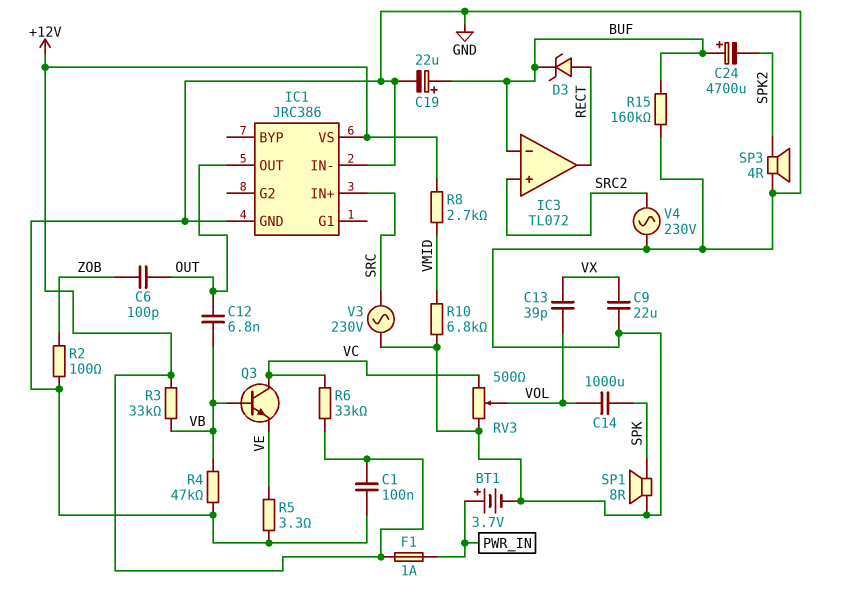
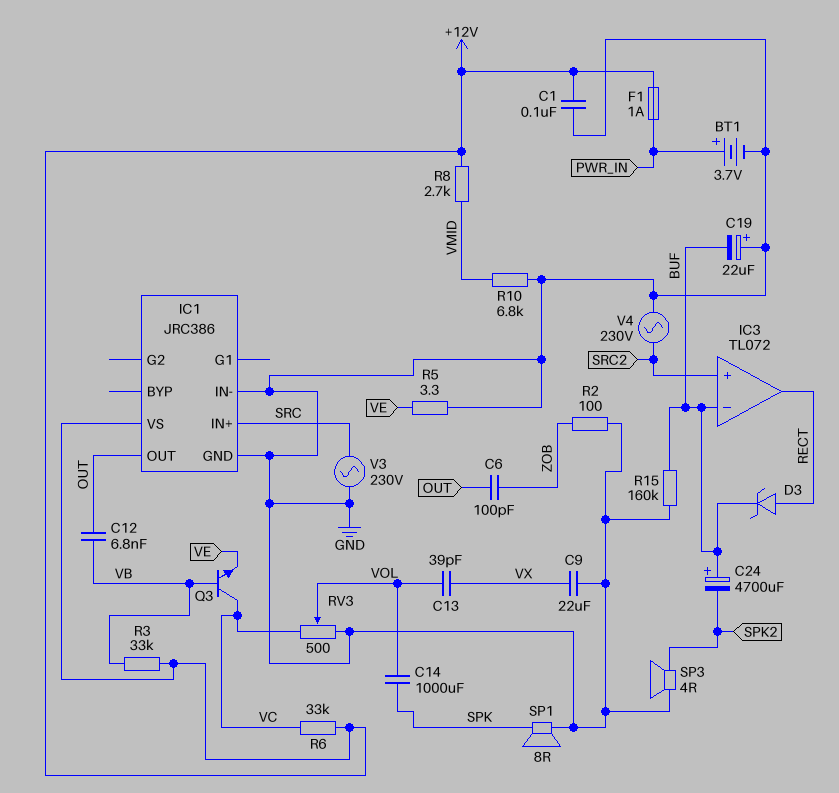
C19: 22uF (plus BUF, minus GND) -> 22uF (plus GND, minus BUF)
R4: 47k (GND, VB) -> none

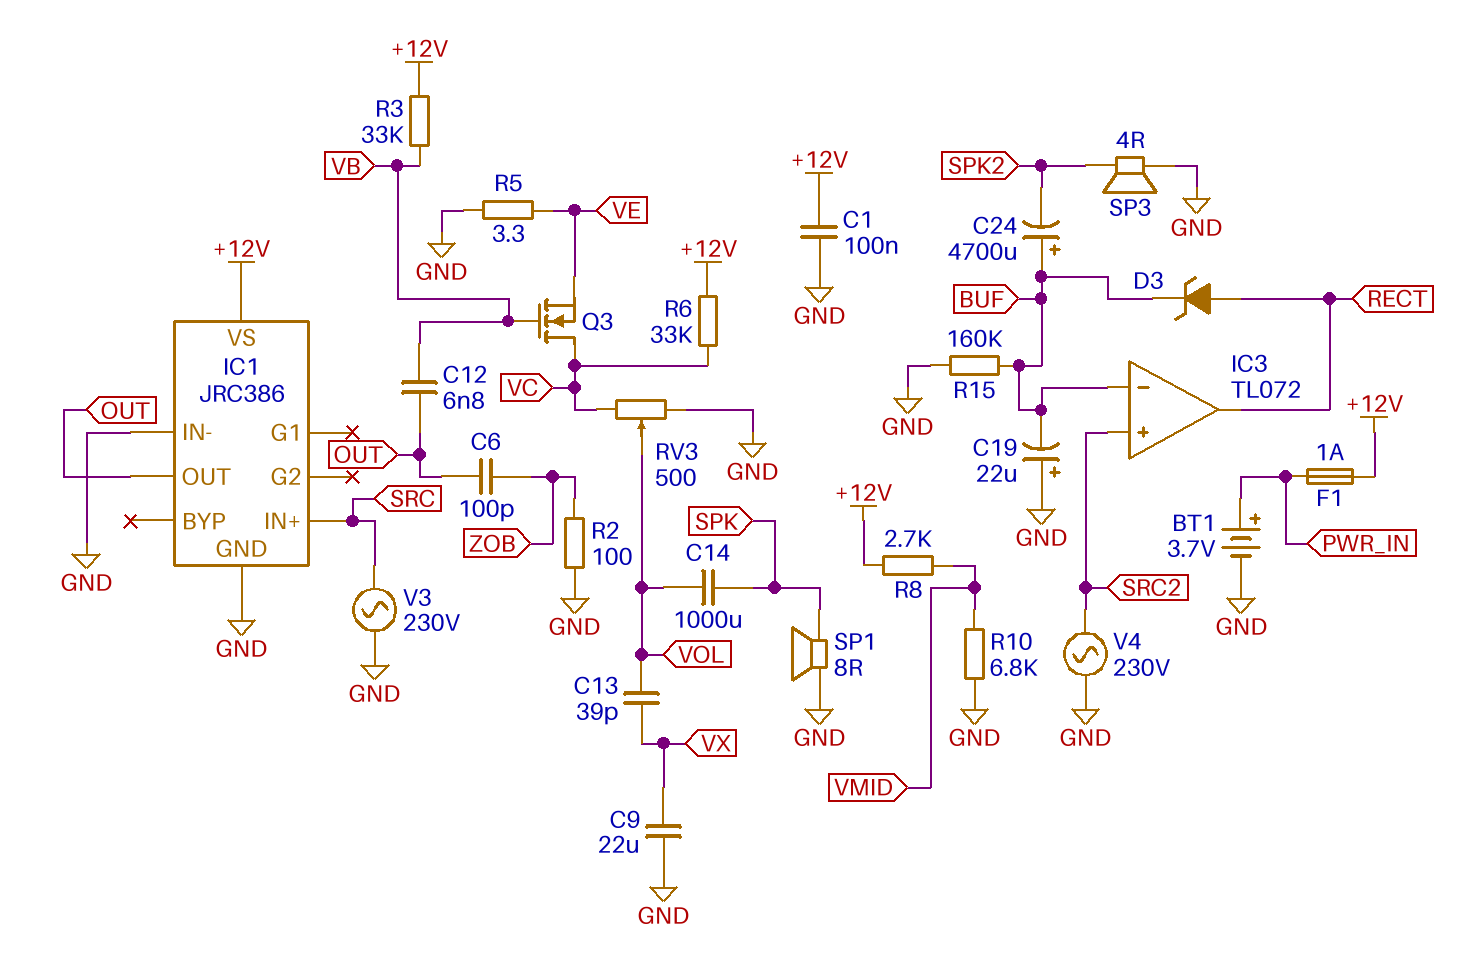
Q3: NPN (B VB, C VC, E VE) -> NMOS (G VB, D VC, S VE)

